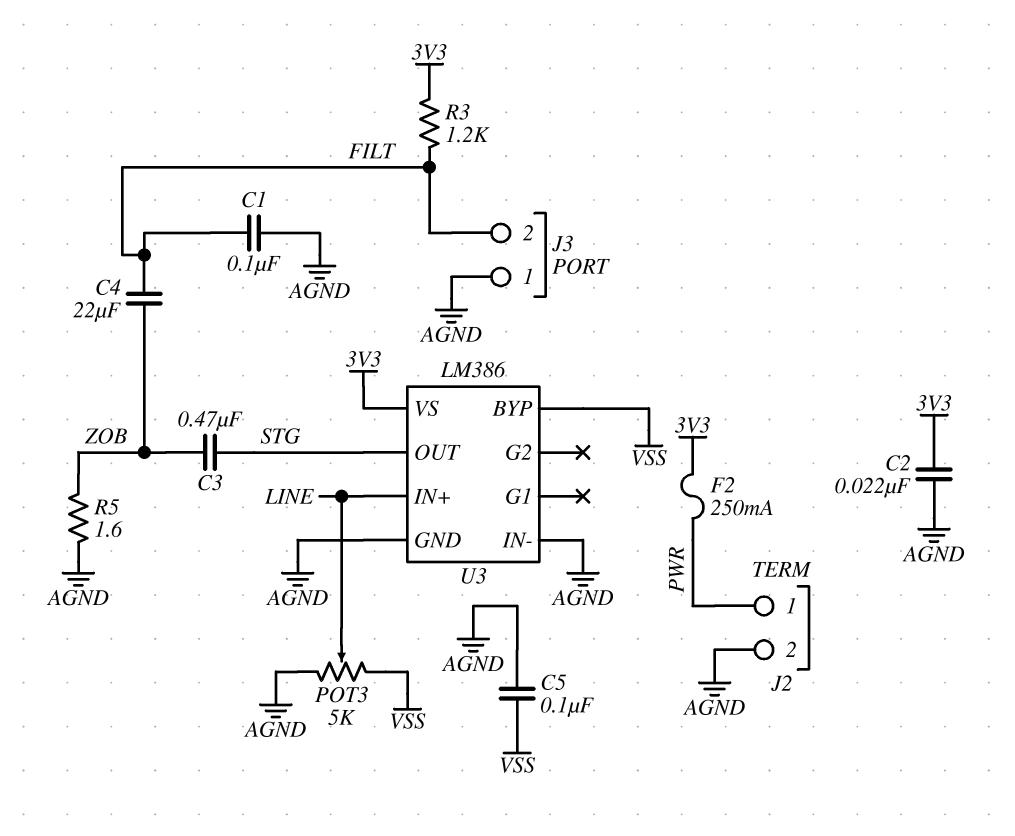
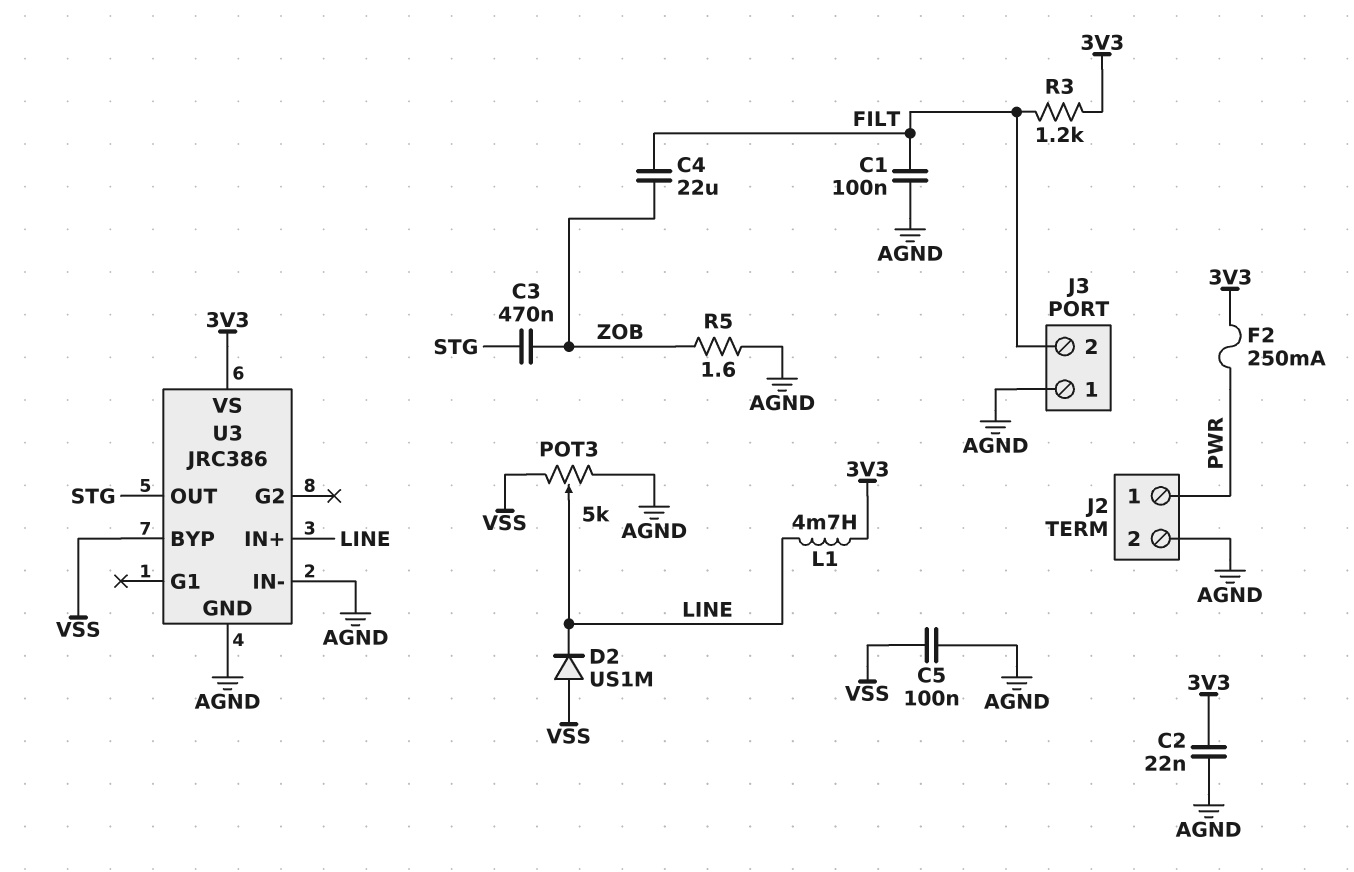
D2: none -> diode US1M (A VSS, K LINE)
L1: none -> 4.7mH (3V3, LINE)
U3: LM386 -> JRC386

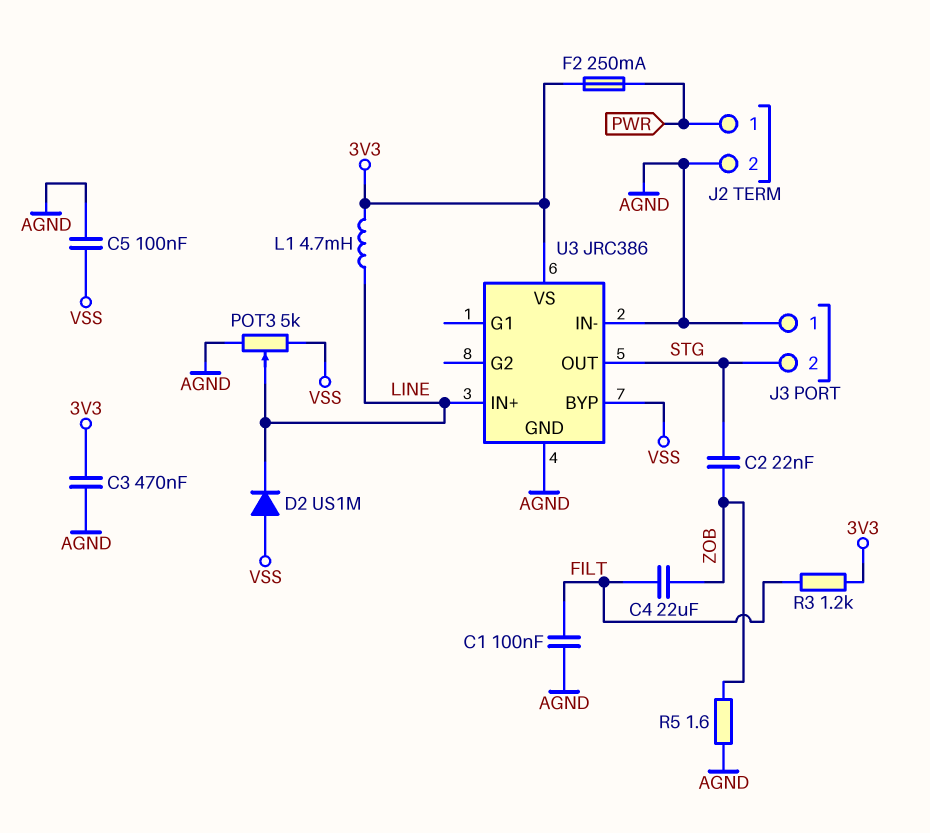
C2: 22nF (3V3, AGND) -> 22nF (STG, ZOB)
C3: 470nF (STG, ZOB) -> 470nF (3V3, AGND)
J3 pin 2: FILT -> STG

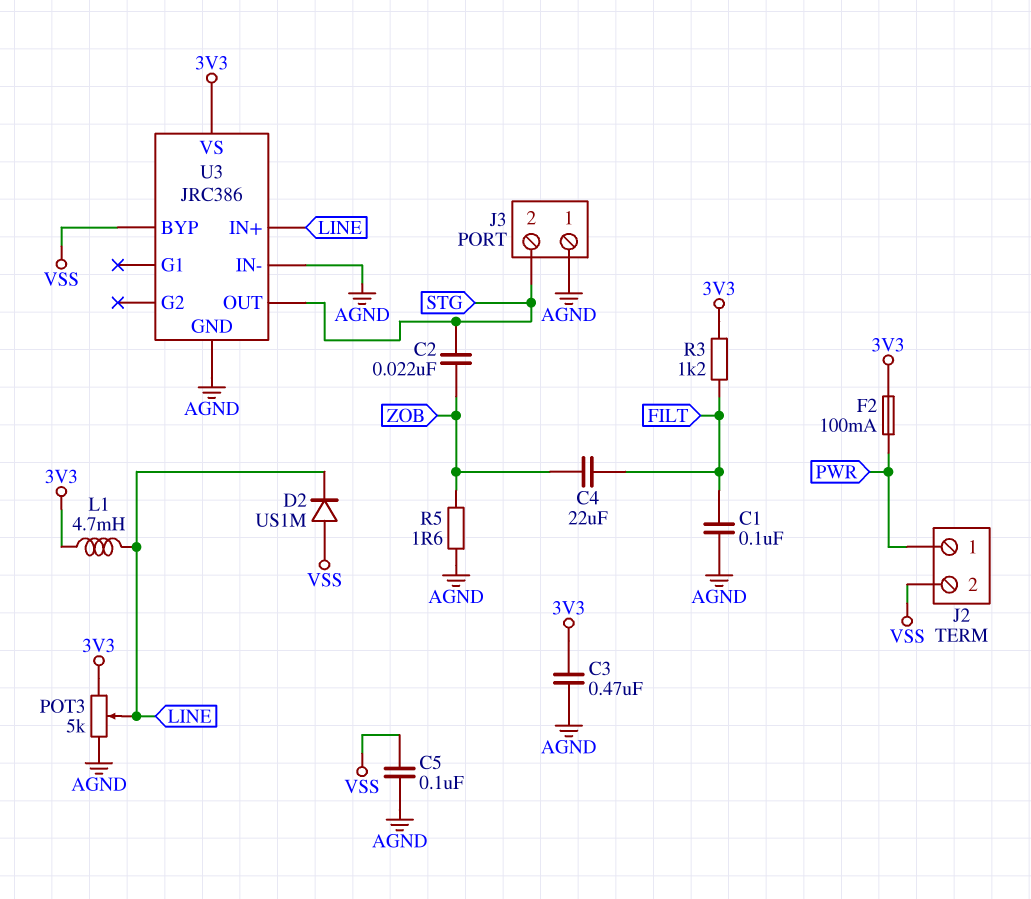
F2: 250mA (3V3, PWR) -> 100mA (3V3, PWR)
J2 pin 2: AGND -> VSS
POT3: 5k (AGND, VSS, wiper LINE) -> 5k (3V3, AGND, wiper LINE)

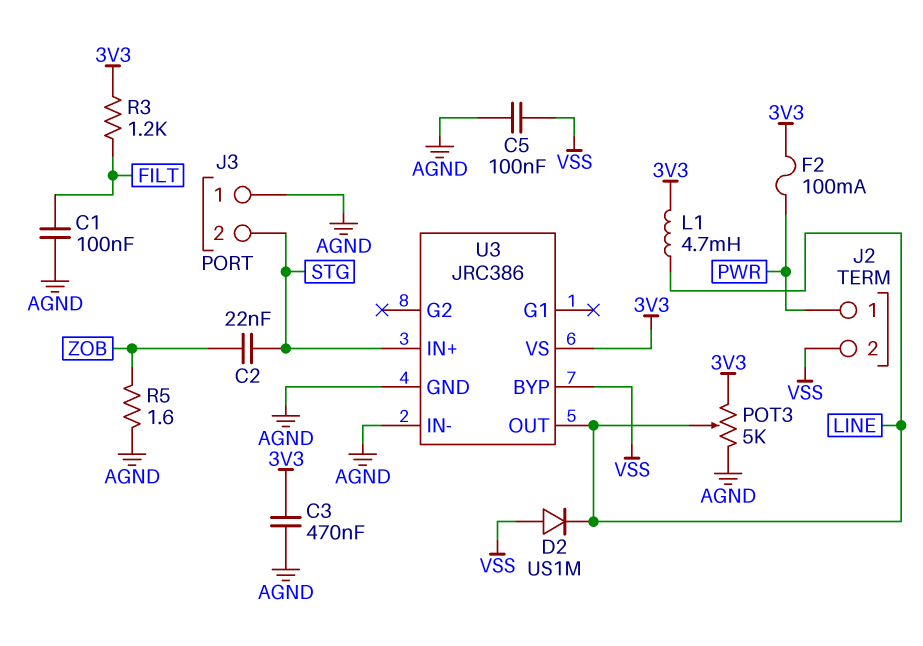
C4: 22uF (FILT, ZOB) -> none
U3 pin IN+: LINE -> STG
U3 pin OUT: STG -> LINE

